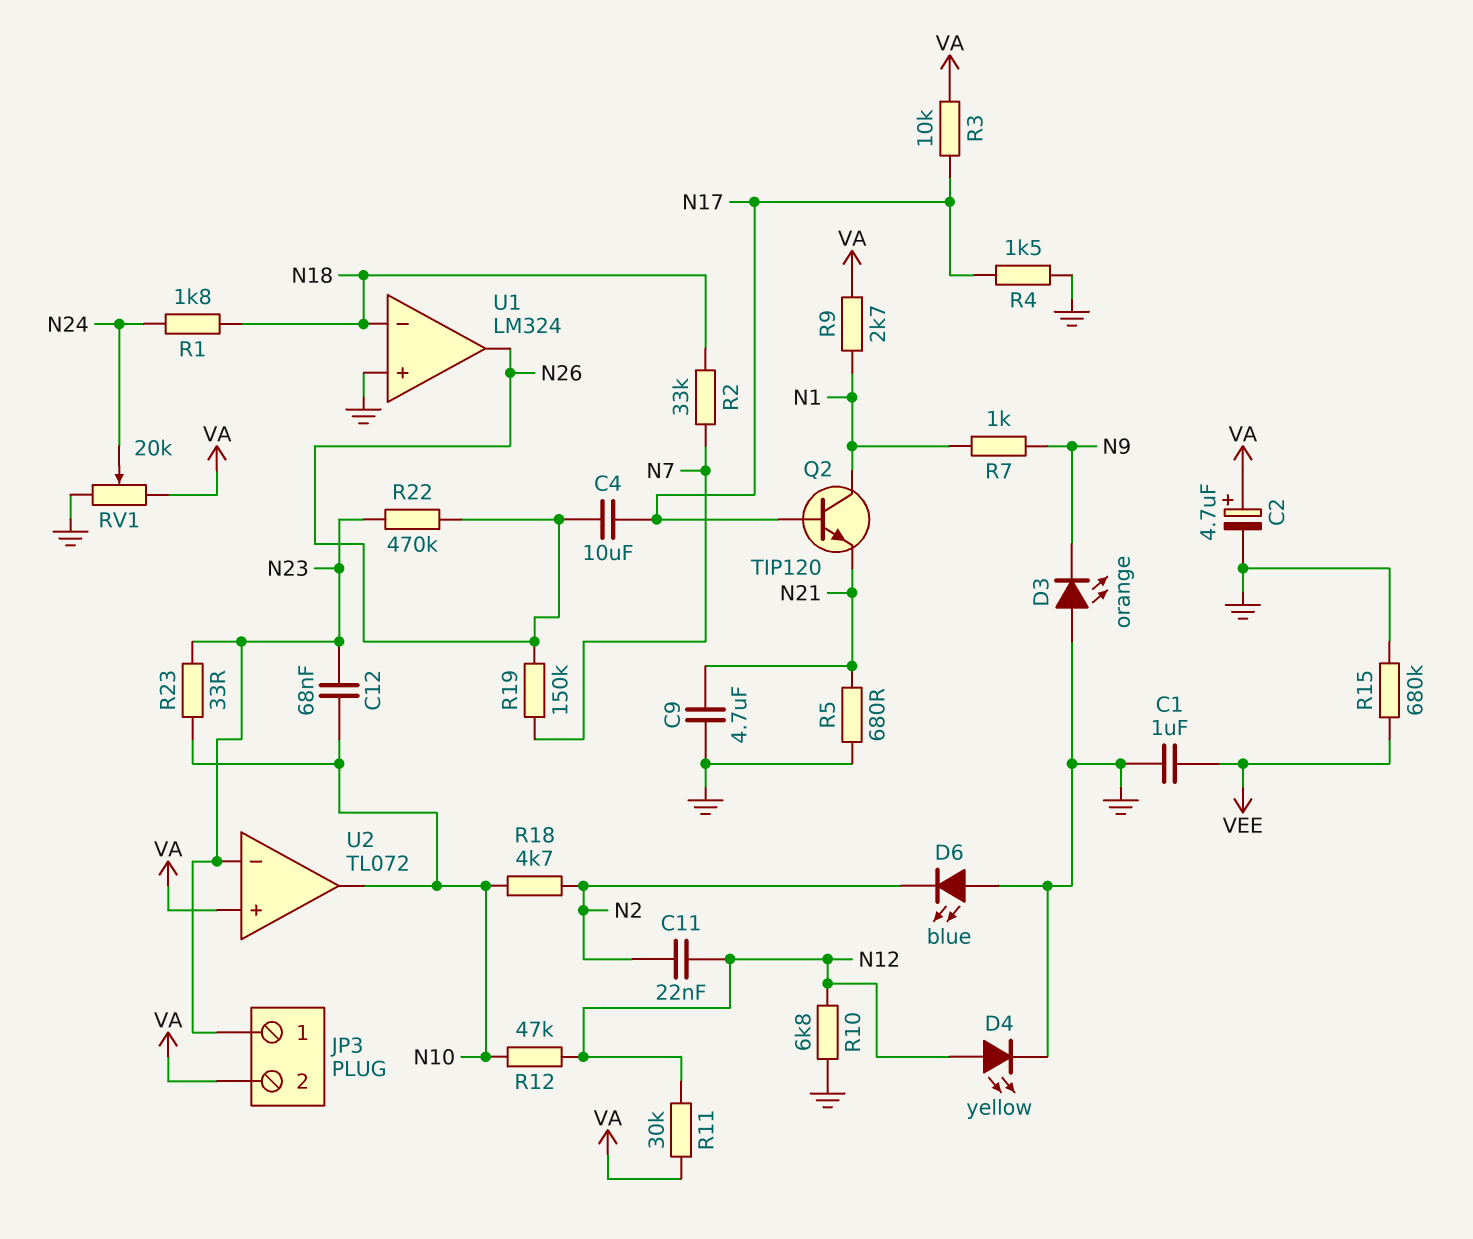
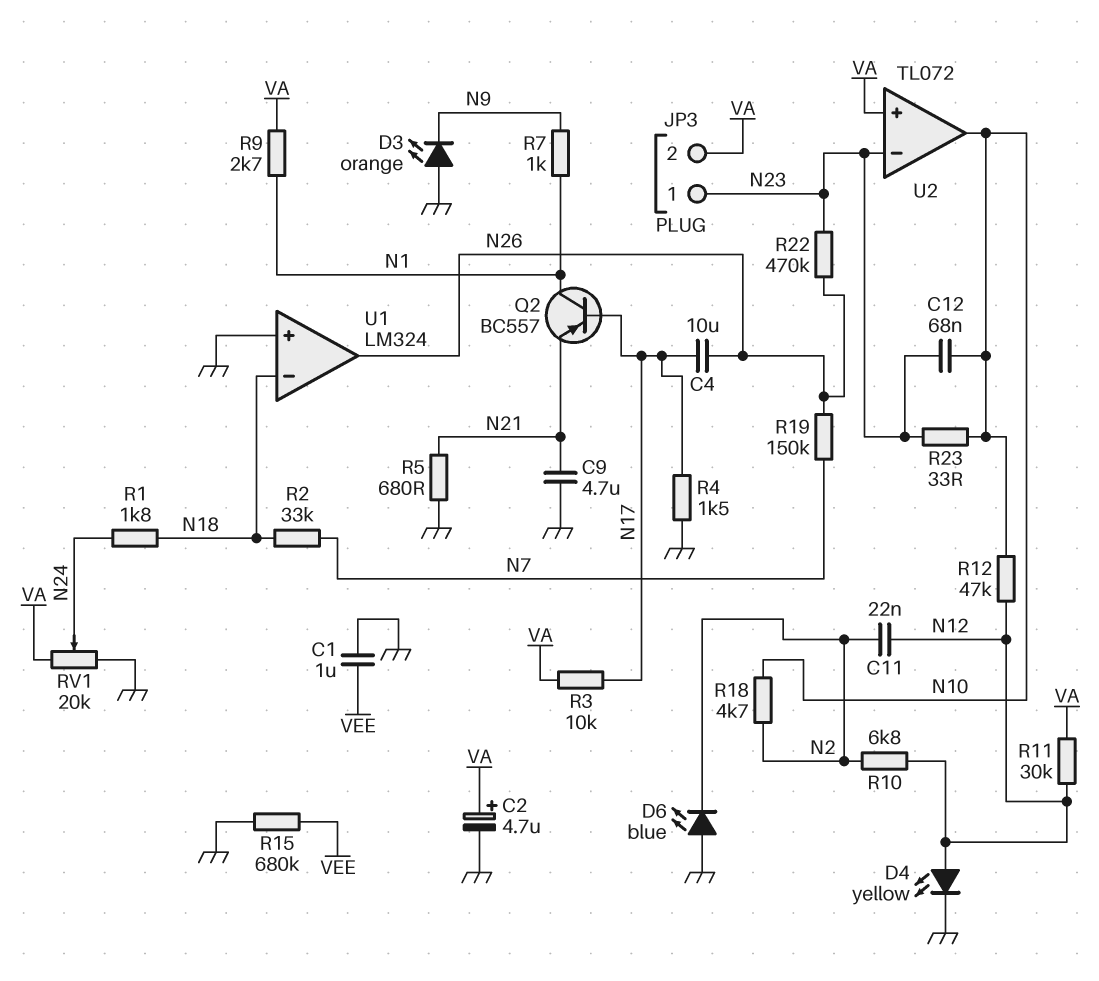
Q2: NPN TIP120 (B N17, C N1, E N21) -> PNP BC557 (B N17, C N1, E N21)
R10: 6.8k (GND, N12) -> 6.8k (N2, N12)

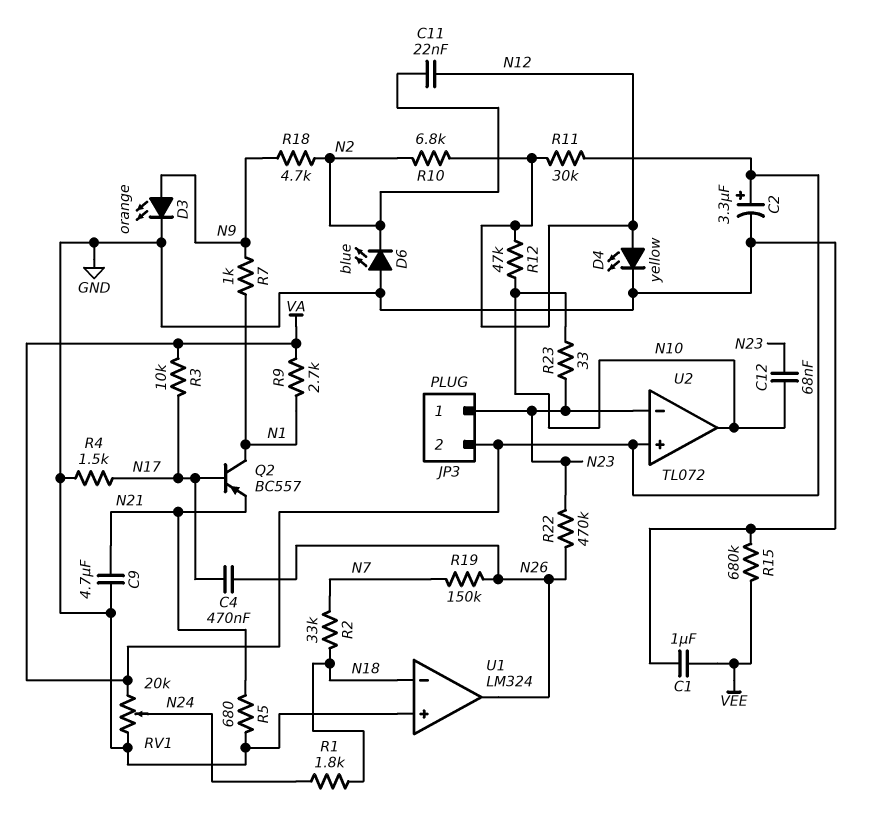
C2: 4.7uF (plus VA, minus GND) -> 3.3uF (plus VA, minus GND)
C4: 10uF (N17, N26) -> 470nF (N17, N26)
D3: LED orange (A GND, K N9) -> LED orange (A N9, K GND)
R18: 4.7k (N2, N10) -> 4.7k (N2, N9)

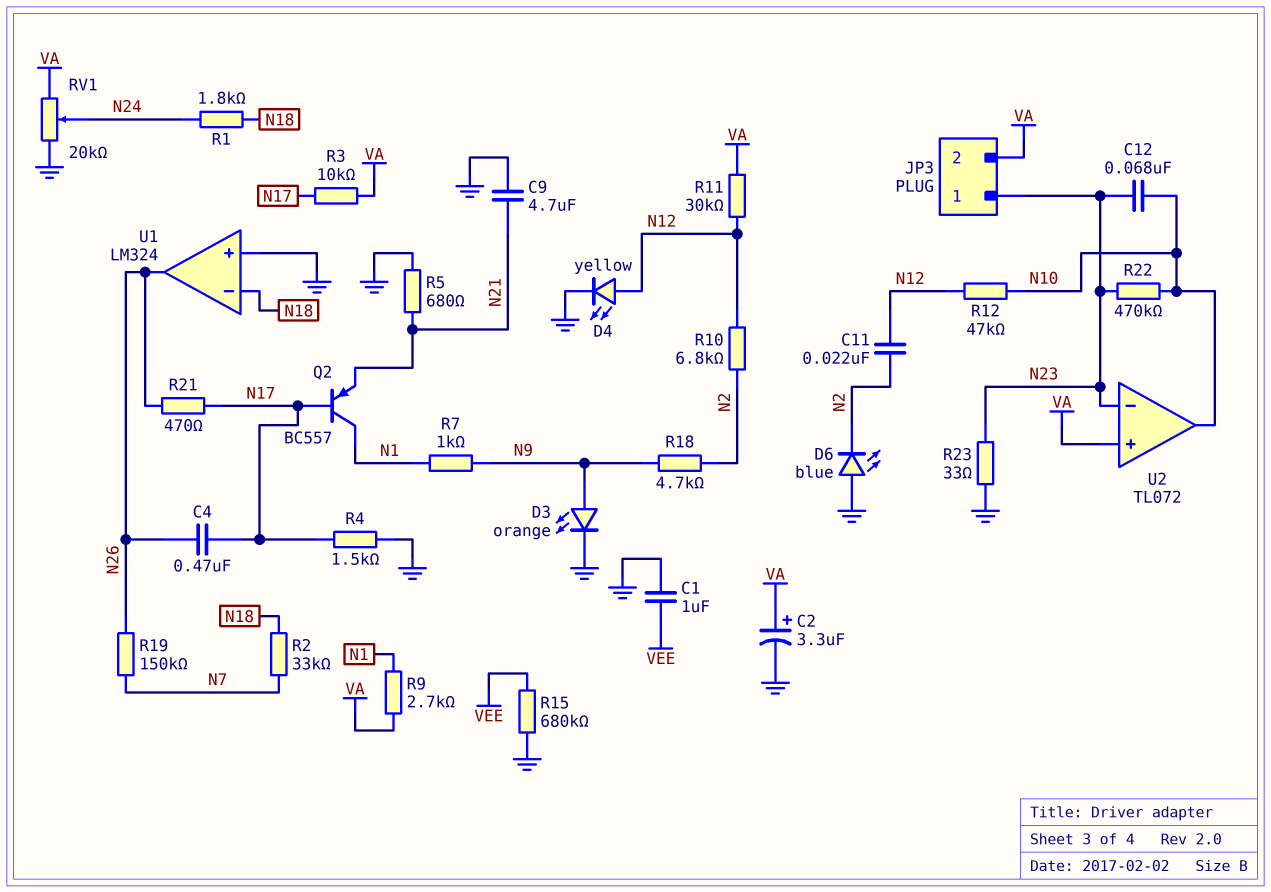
R21: none -> 470 (N17, N26)
R22: 470k (N23, N26) -> 470k (N10, N23)
R23: 33 (N10, N23) -> 33 (GND, N23)

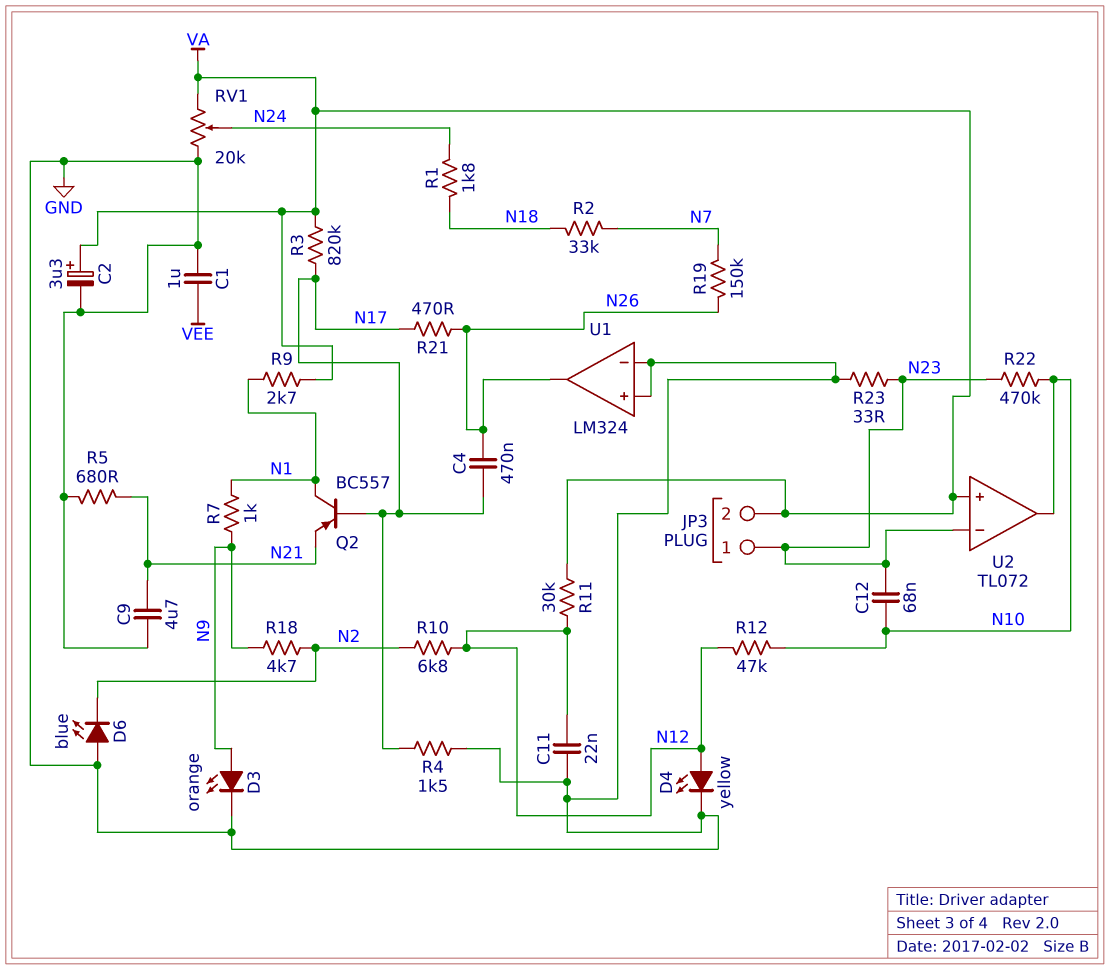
C11: 22nF (N2, N12) -> 22nF (GND, N12)
R3: 10k (N17, VA) -> 820k (N17, VA)
R15: 680k (GND, VEE) -> none
U1 pin in-: N18 -> GND

